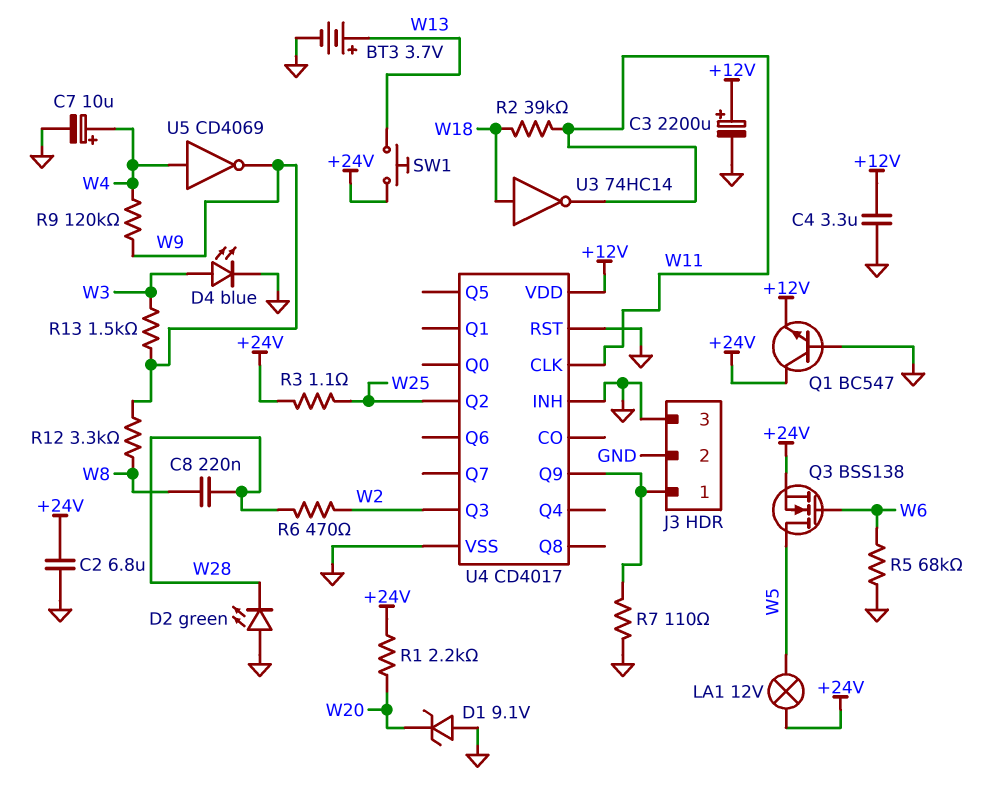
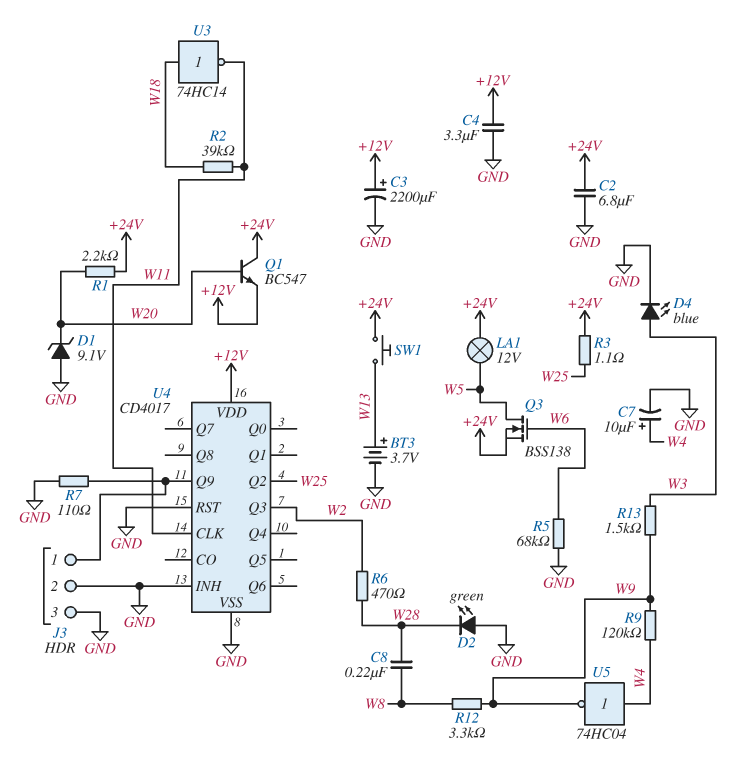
Q1: NPN BC547 (B GND, C +24V, E +12V) -> NPN BC547 (B W20, C +24V, E +12V)
U5: NOT CD4069 (in W4, out W9) -> NOT 74HC04 (in W4, out W9)

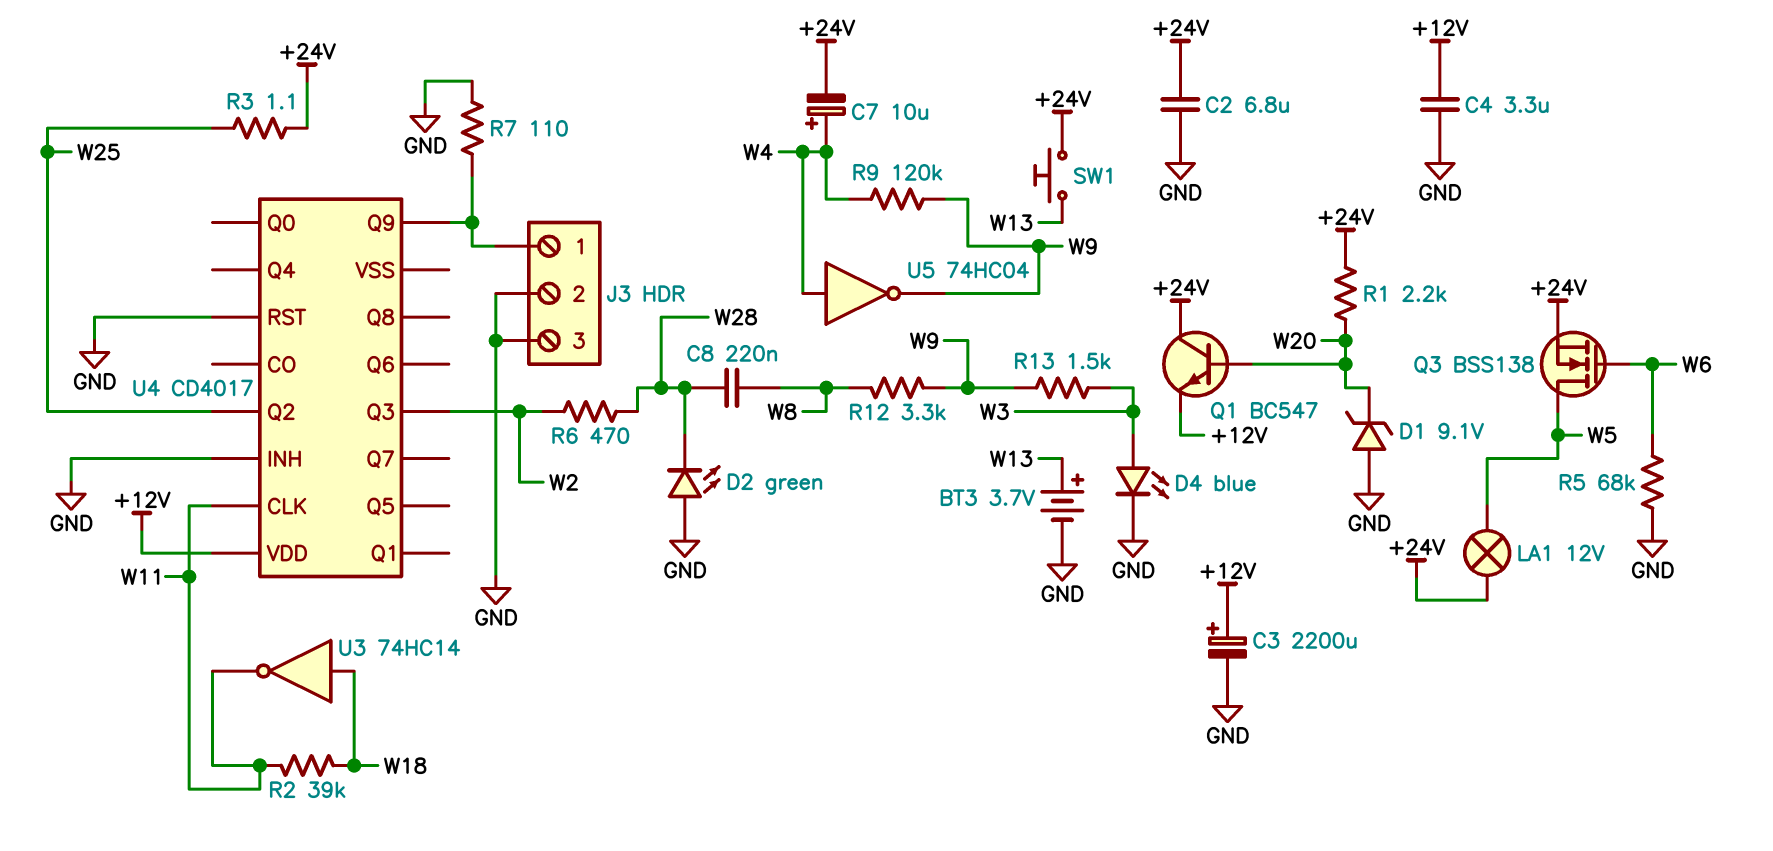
C7: 10uF (plus W4, minus GND) -> 10uF (plus W4, minus +24V)
U4 pin VSS: GND -> none

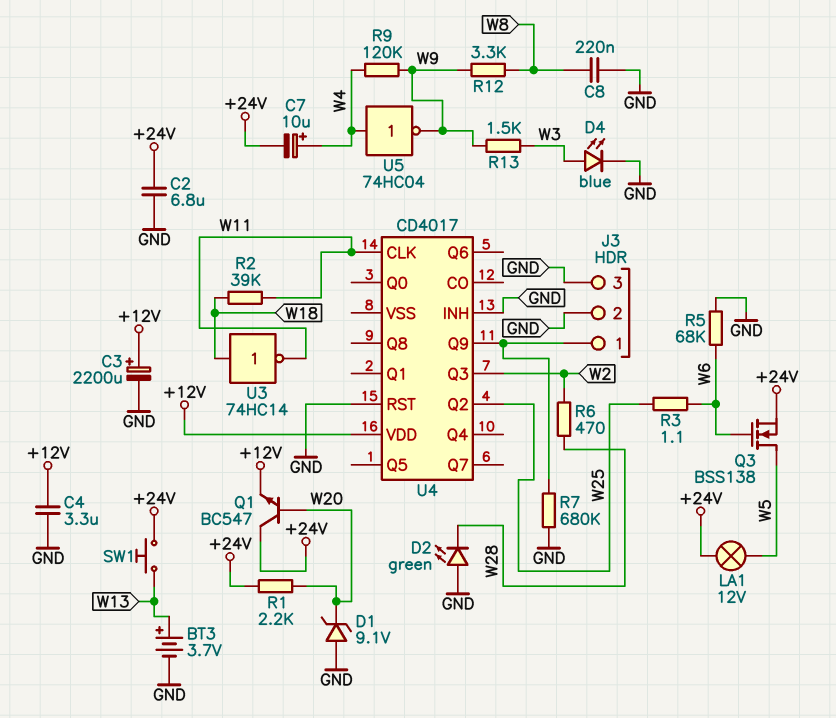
C8: 220nF (W8, W28) -> 220nF (GND, W8)
R3: 1.1 (+24V, W25) -> 1.1 (W6, W25)
R7: 110 (GND, J3/1) -> 680k (GND, J3/1)

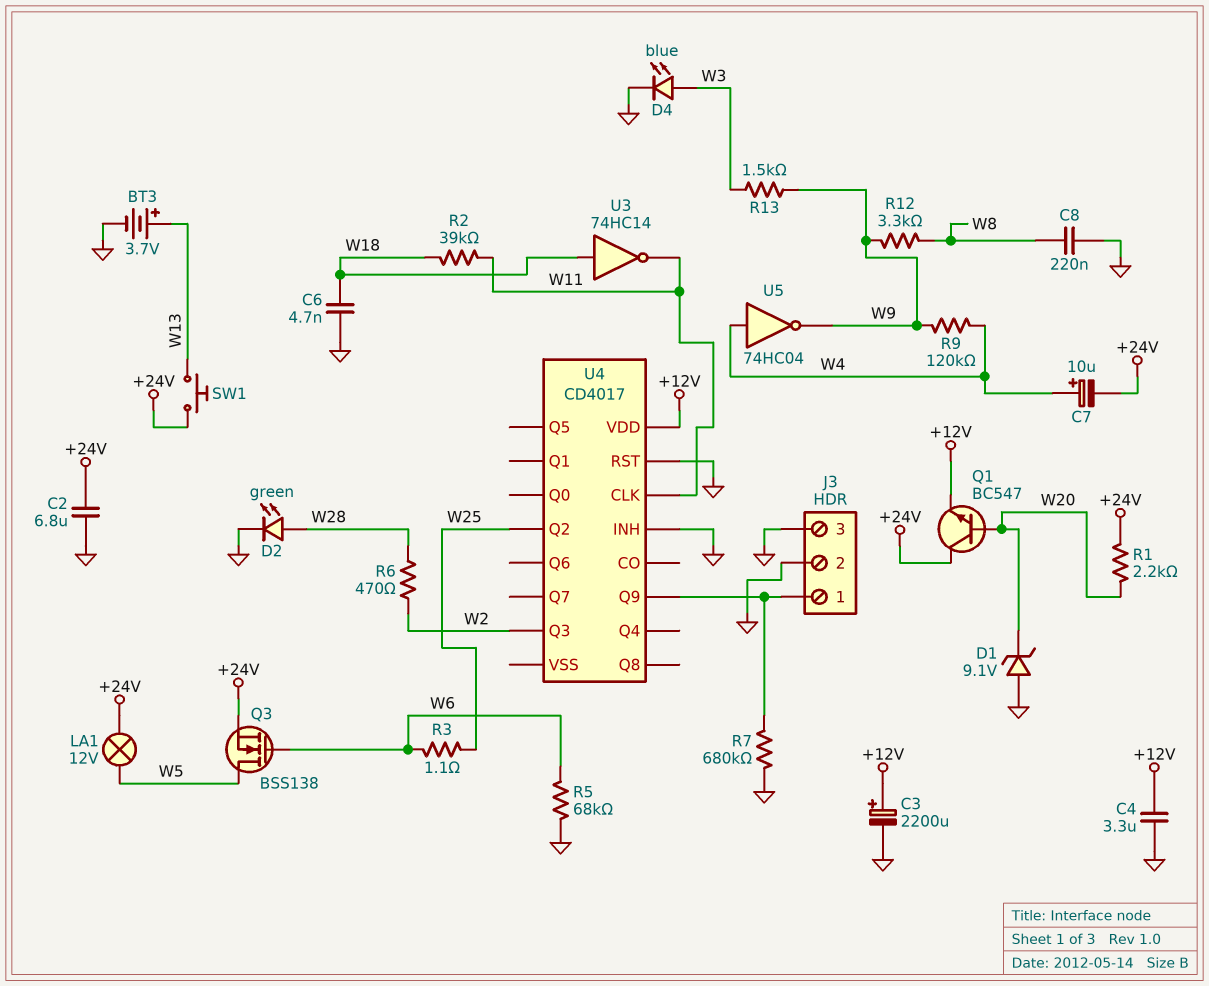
C6: none -> 4.7nF (GND, W18)
D2: LED green (A GND, K W28) -> LED green (A W28, K GND)

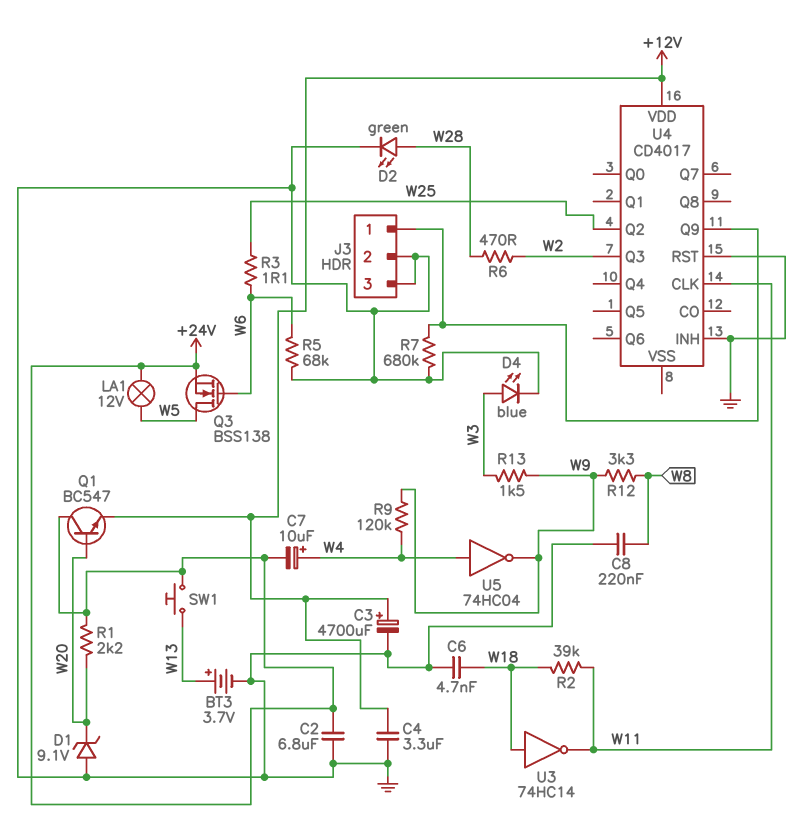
C3: 2200uF (plus +12V, minus GND) -> 4700uF (plus +12V, minus GND)

